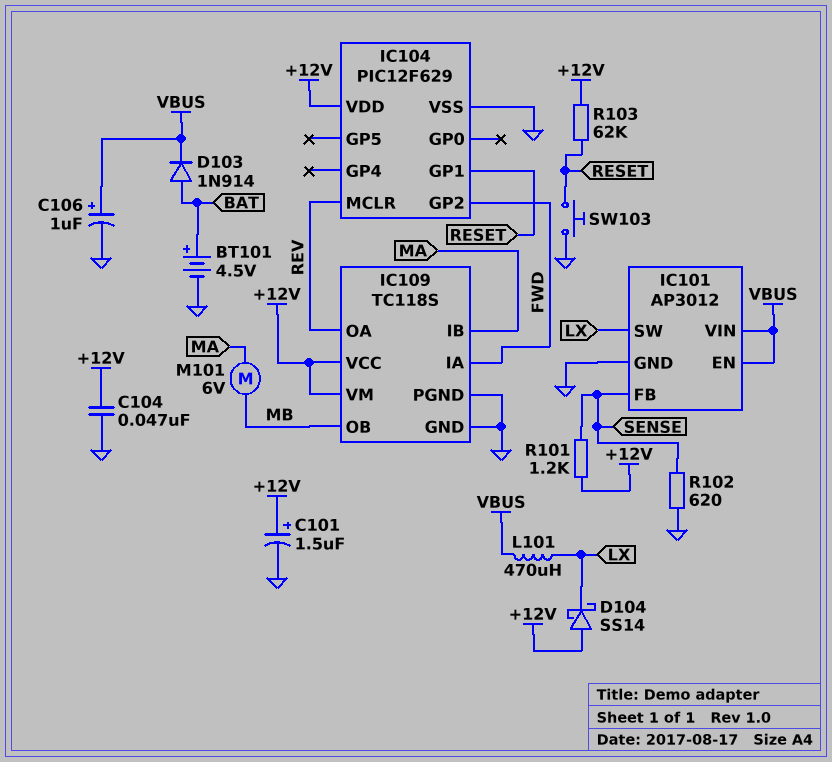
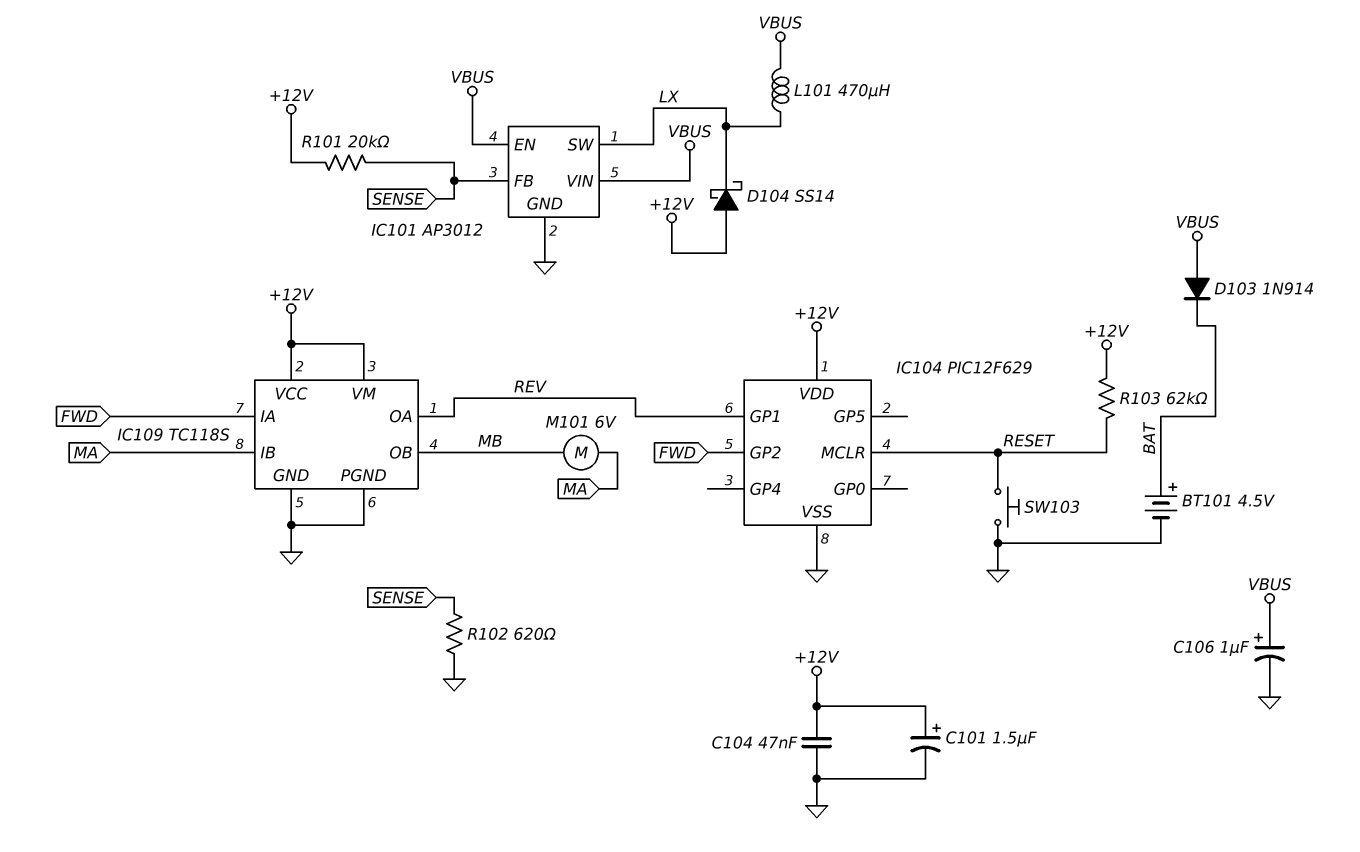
D103: diode 1N914 (A BAT, K VBUS) -> diode 1N914 (A VBUS, K BAT)
IC104 pin GP1: RESET -> REV
IC104 pin MCLR: REV -> RESET
R101: 1.2k (+12V, SENSE) -> 20k (+12V, SENSE)

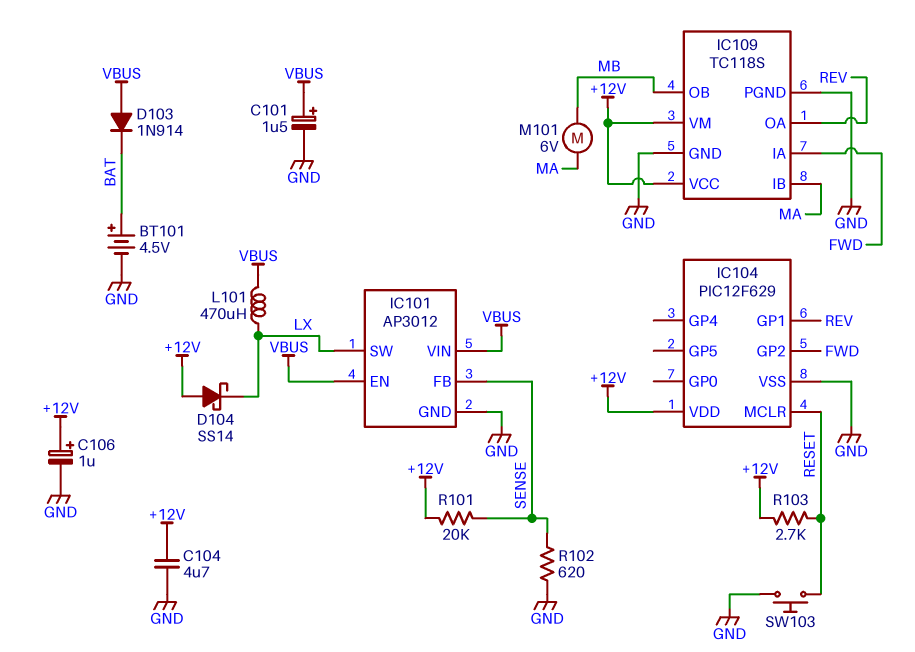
C101: 1.5uF (plus +12V, minus GND) -> 1.5uF (plus VBUS, minus GND)
C104: 47nF (+12V, GND) -> 4.7uF (+12V, GND)
C106: 1uF (plus VBUS, minus GND) -> 1uF (plus +12V, minus GND)
R103: 62k (+12V, RESET) -> 2.7k (+12V, RESET)

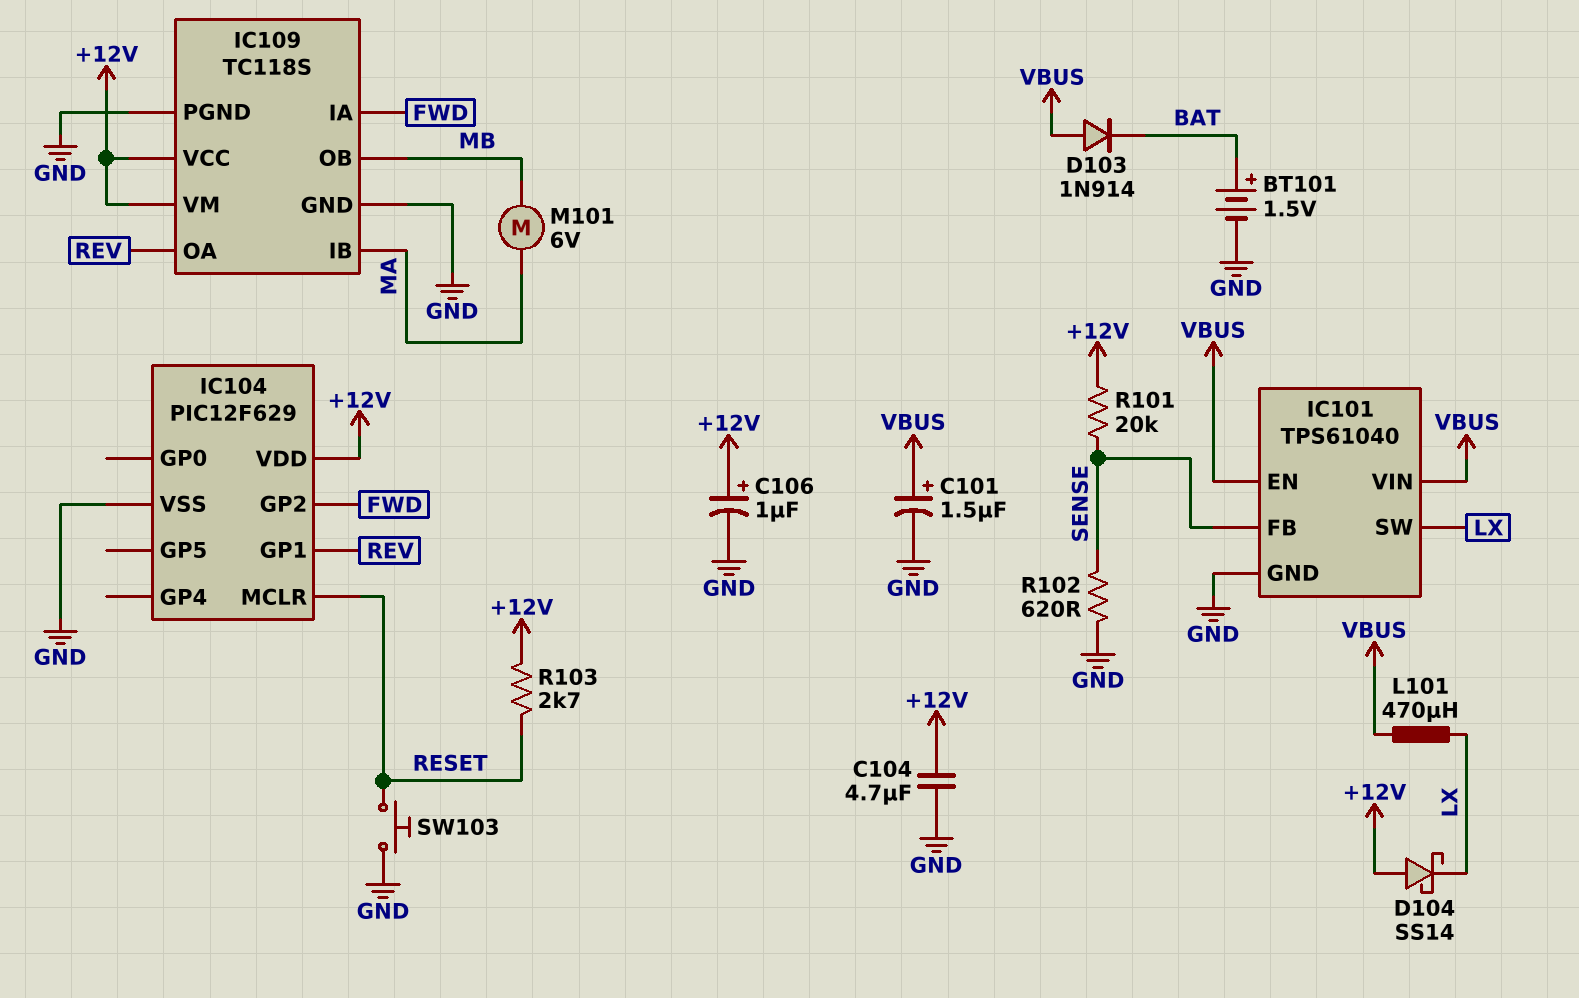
BT101: 4.5V (plus BAT, minus GND) -> 1.5V (plus BAT, minus GND)
IC101: AP3012 -> TPS61040

